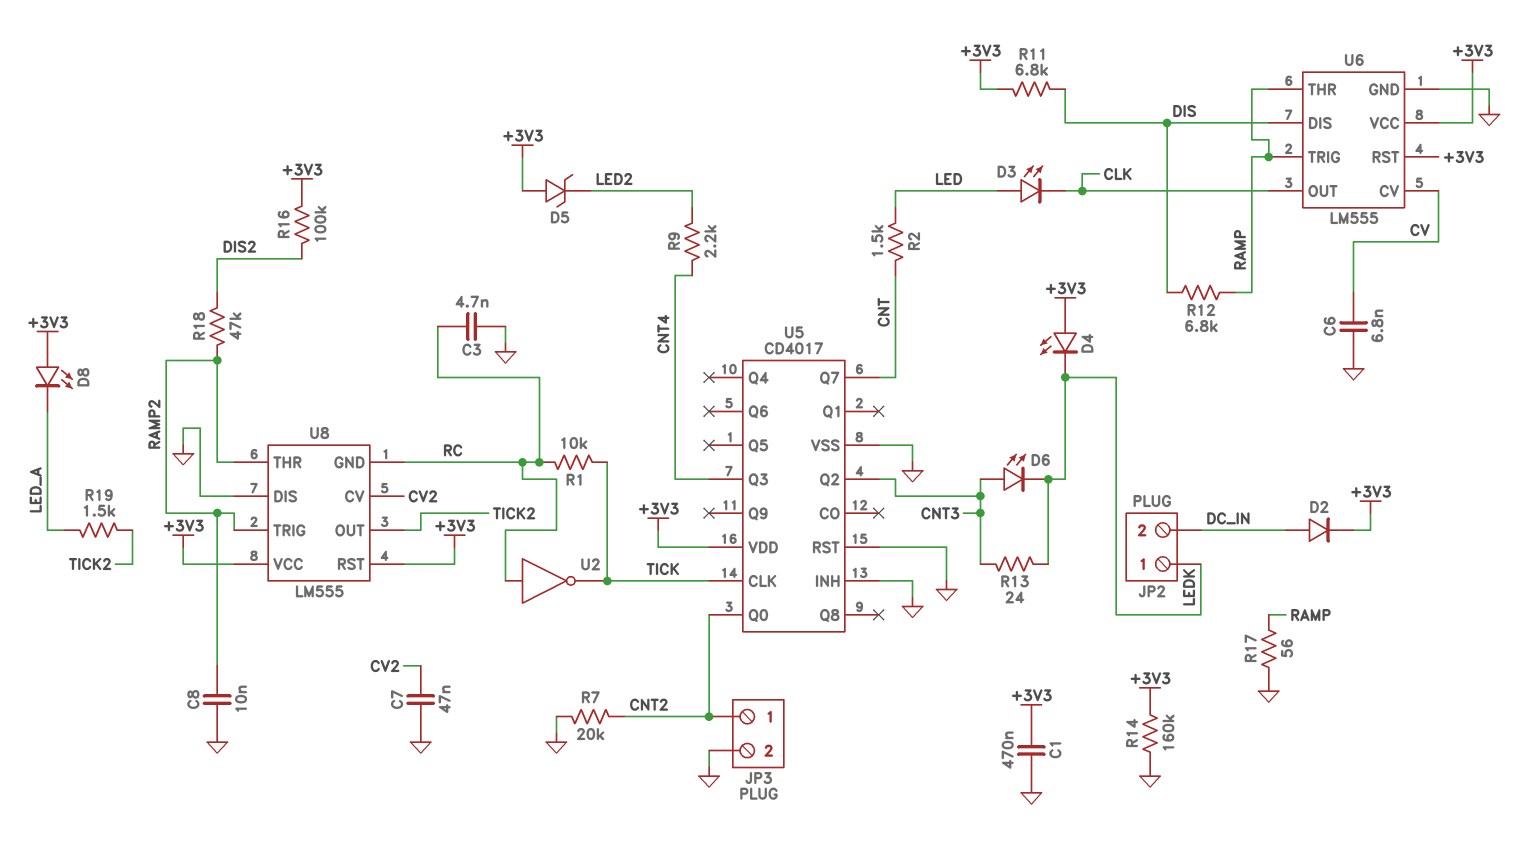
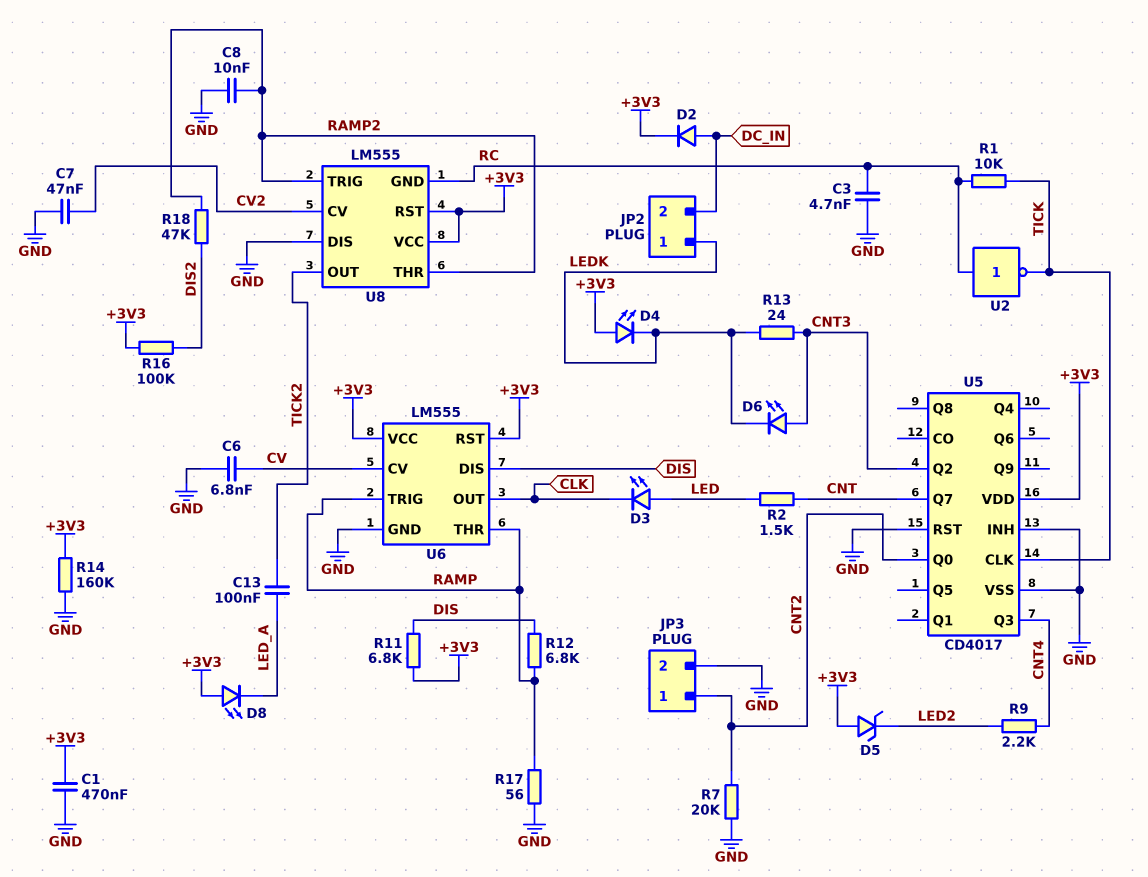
C13: none -> 100nF (LED_A, TICK2)
R19: 1.5k (LED_A, TICK2) -> none

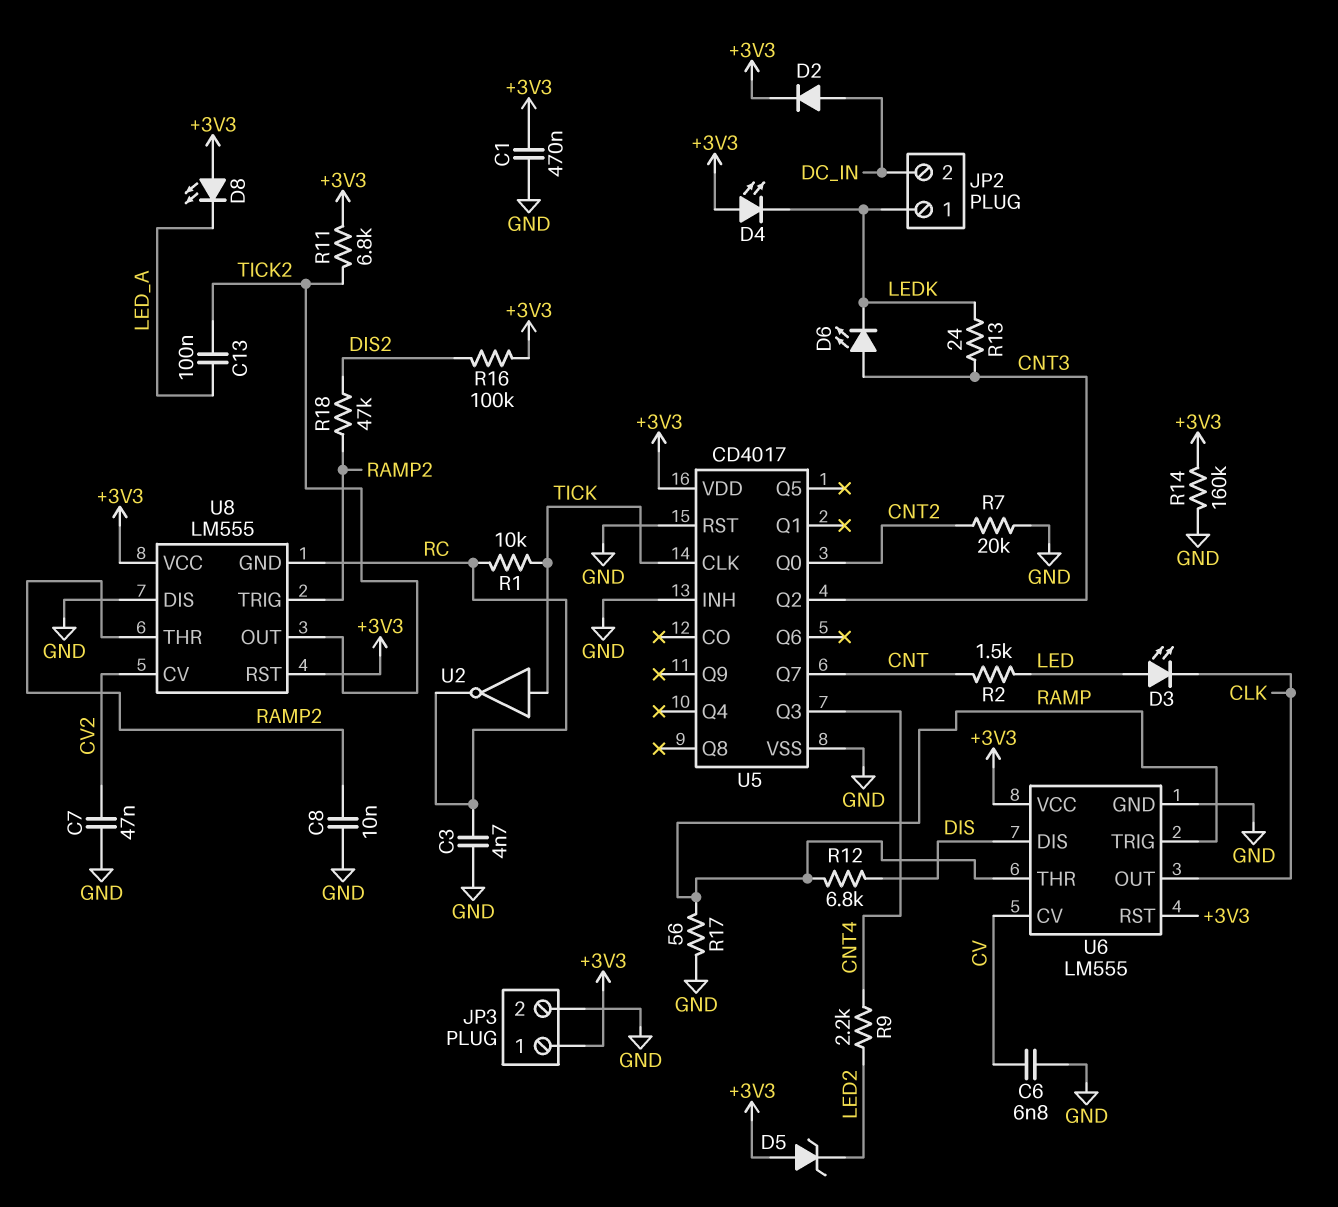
JP3 pin 1: CNT2 -> +3V3
R11: 6.8k (+3V3, DIS) -> 6.8k (+3V3, TICK2)
U2: NOT (in RC, out TICK) -> NOT (in TICK, out RC)

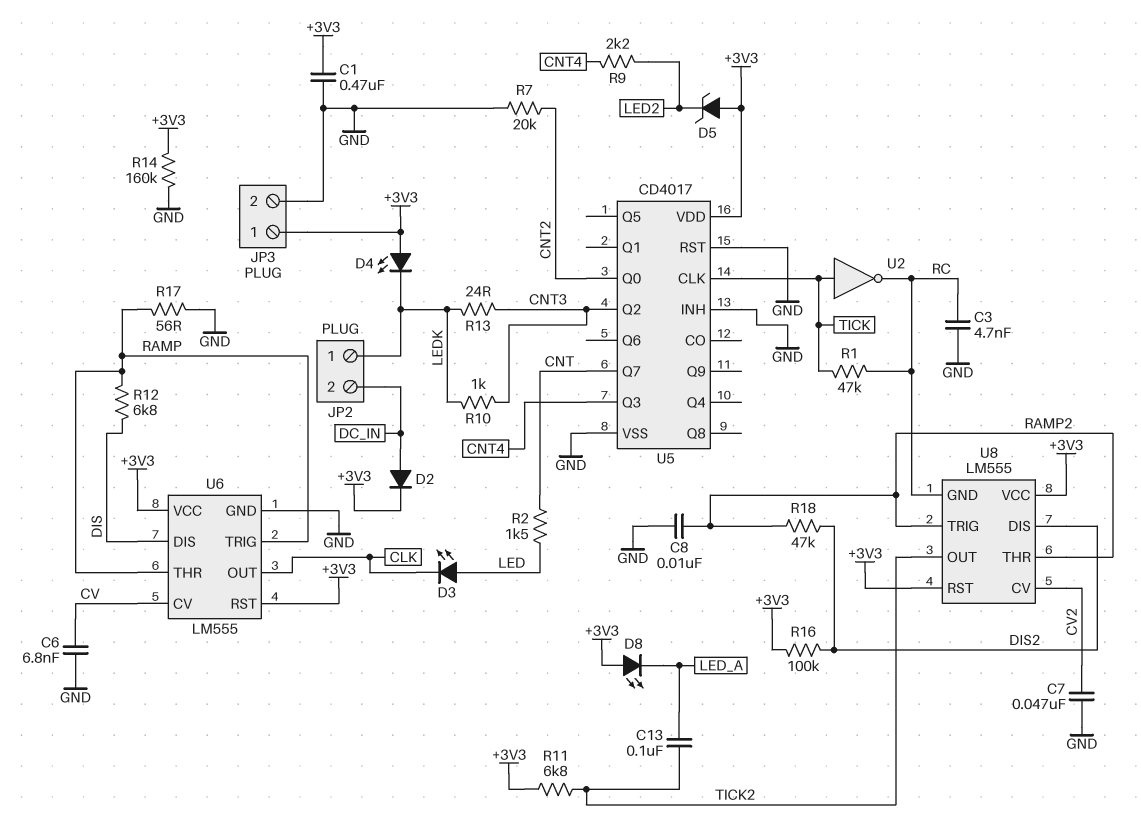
D6: LED (A CNT3, K LEDK) -> none
R1: 10k (RC, TICK) -> 47k (RC, TICK)
R10: none -> 1k (CNT3, LEDK)
U8 pin DIS: GND -> DIS2

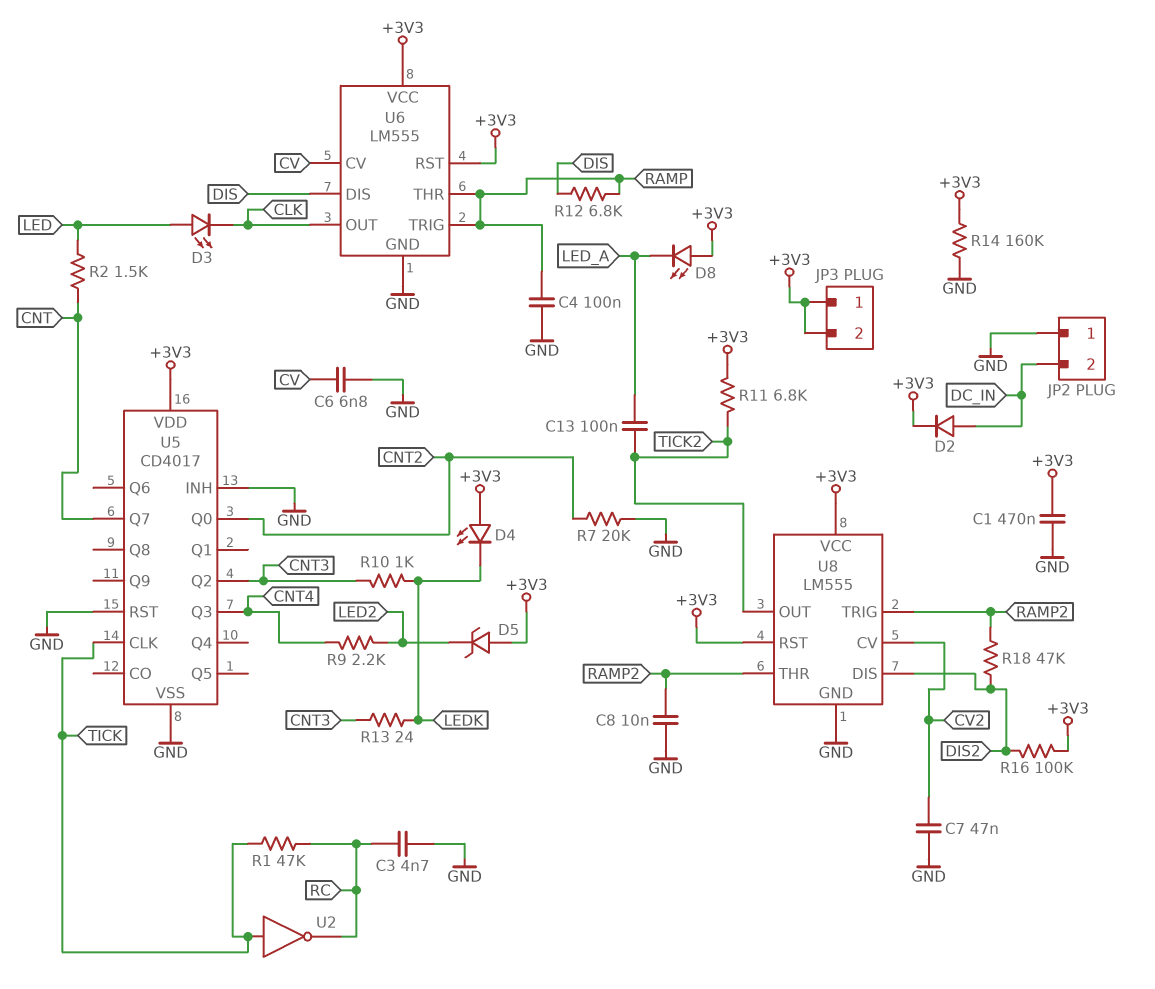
C4: none -> 100nF (GND, RAMP)
JP2 pin 1: LEDK -> GND
JP3 pin 2: GND -> +3V3
R17: 56 (GND, RAMP) -> none
U8 pin GND: RC -> GND

